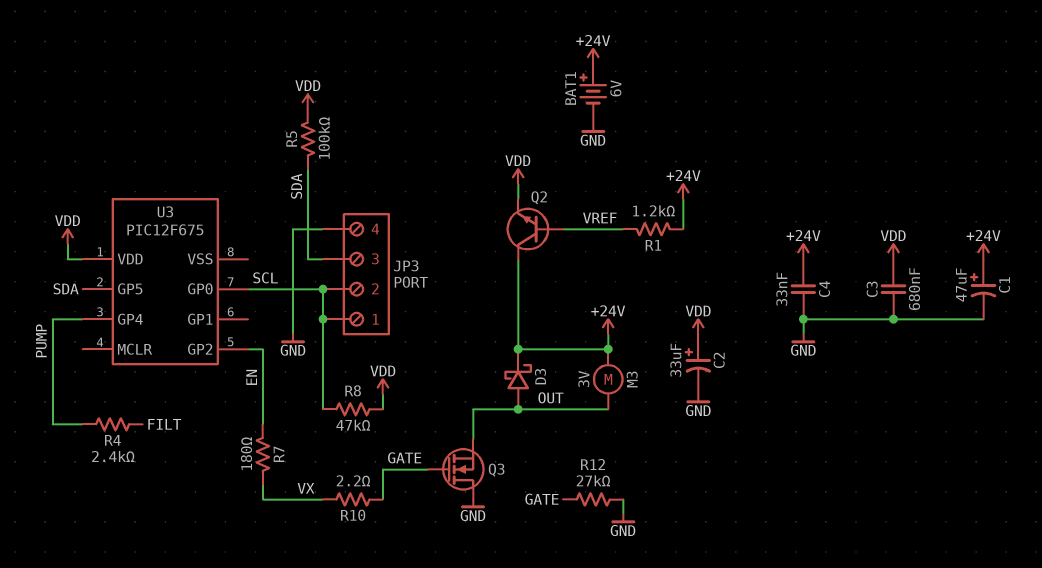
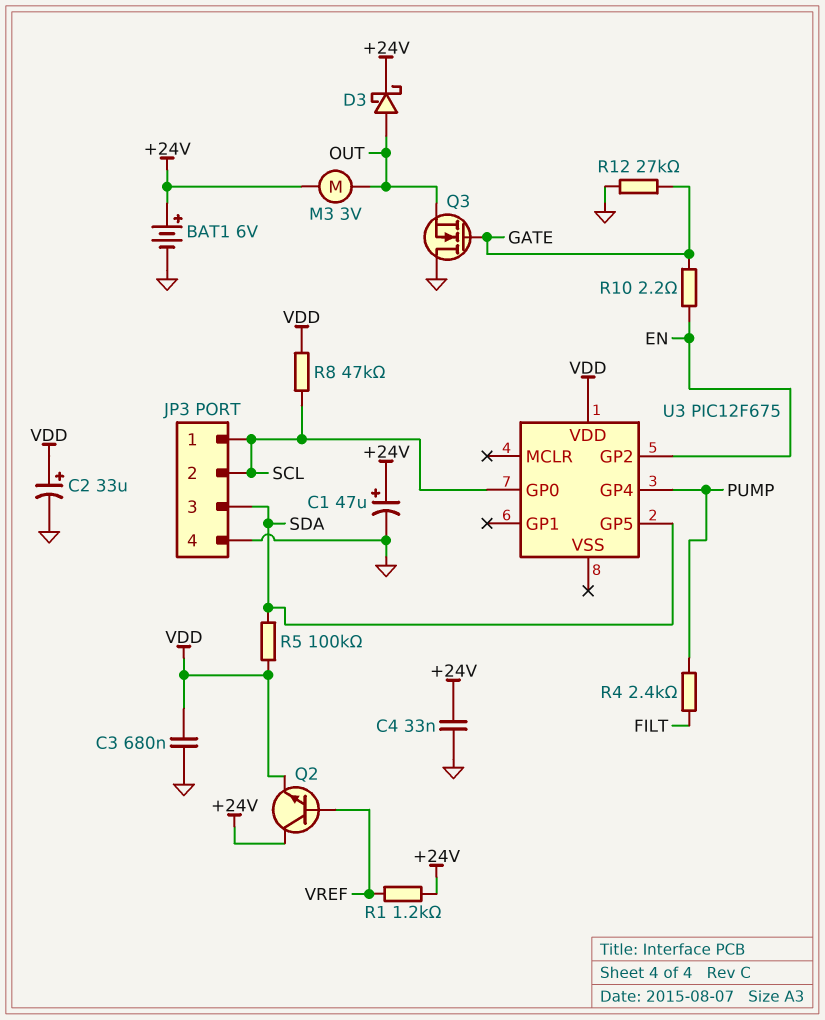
R7: 180 (EN, VX) -> none
R10: 2.2 (GATE, VX) -> 2.2 (EN, GATE)

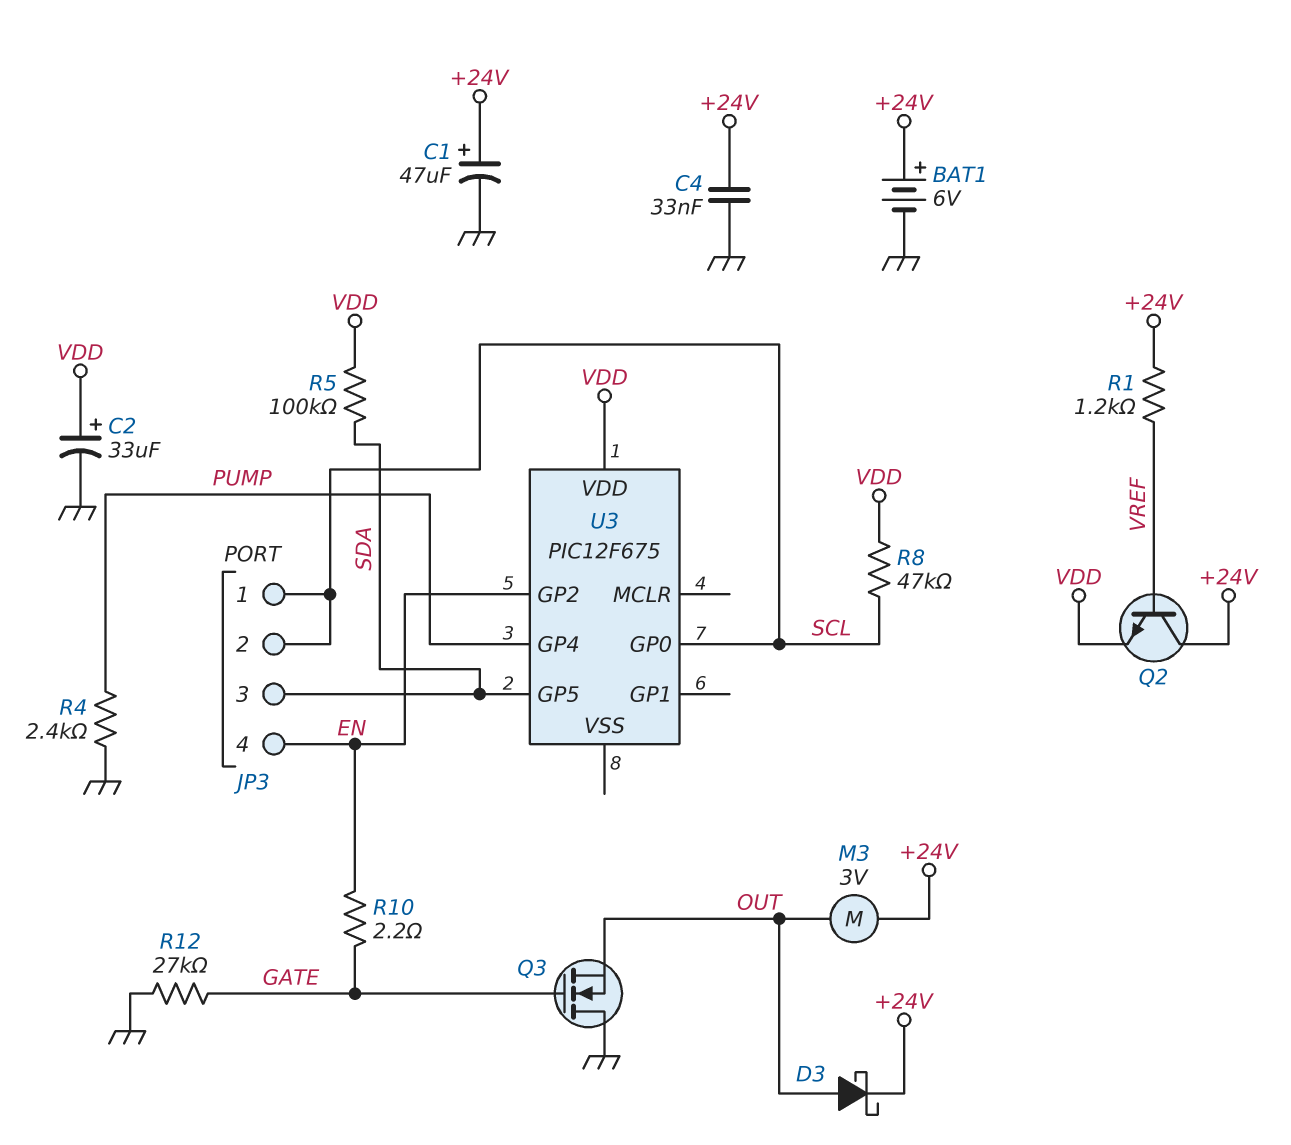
C3: 680nF (GND, VDD) -> none
JP3 pin 4: GND -> EN
R4: 2.4k (FILT, PUMP) -> 2.4k (GND, PUMP)

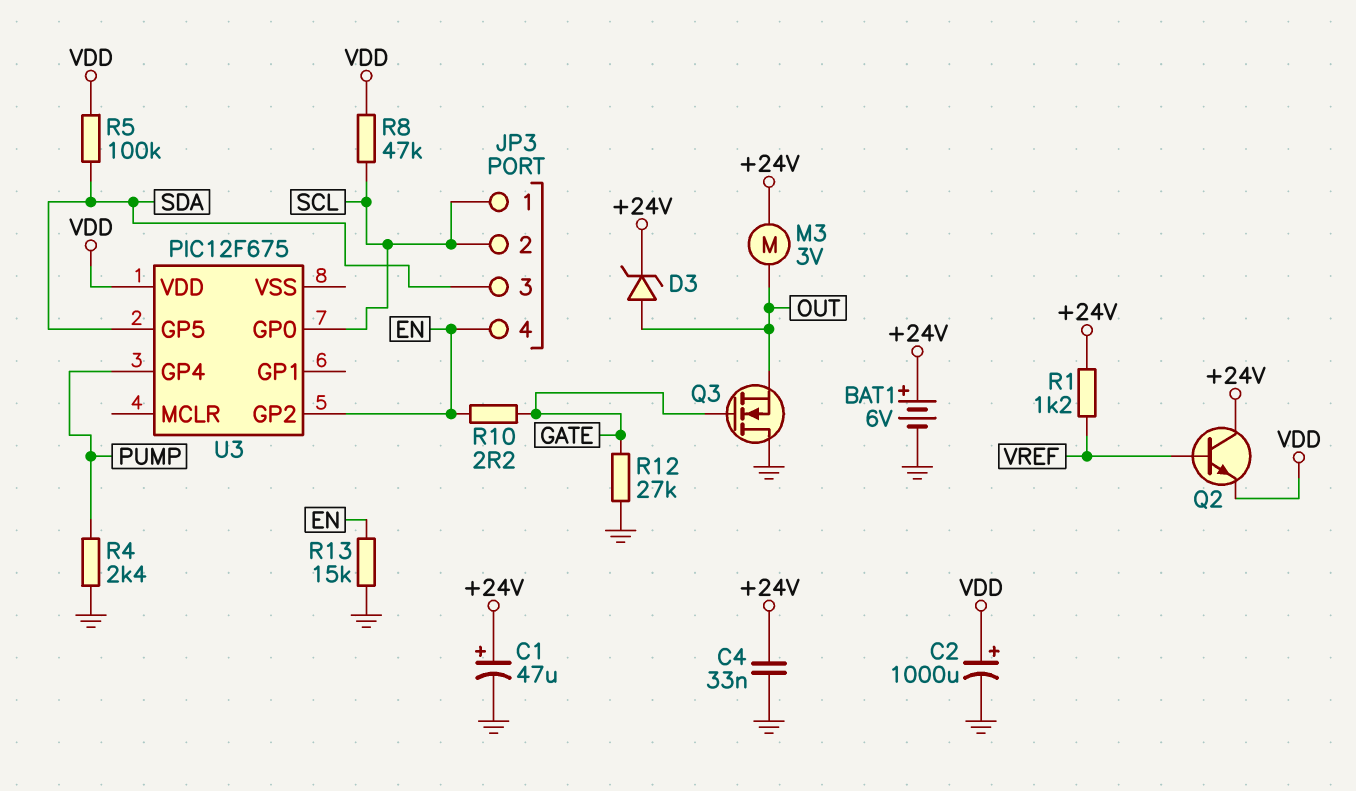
C2: 33uF (plus VDD, minus GND) -> 1000uF (plus VDD, minus GND)
D3: schottky (A OUT, K +24V) -> zener (A OUT, K +24V)
R13: none -> 15k (EN, GND)

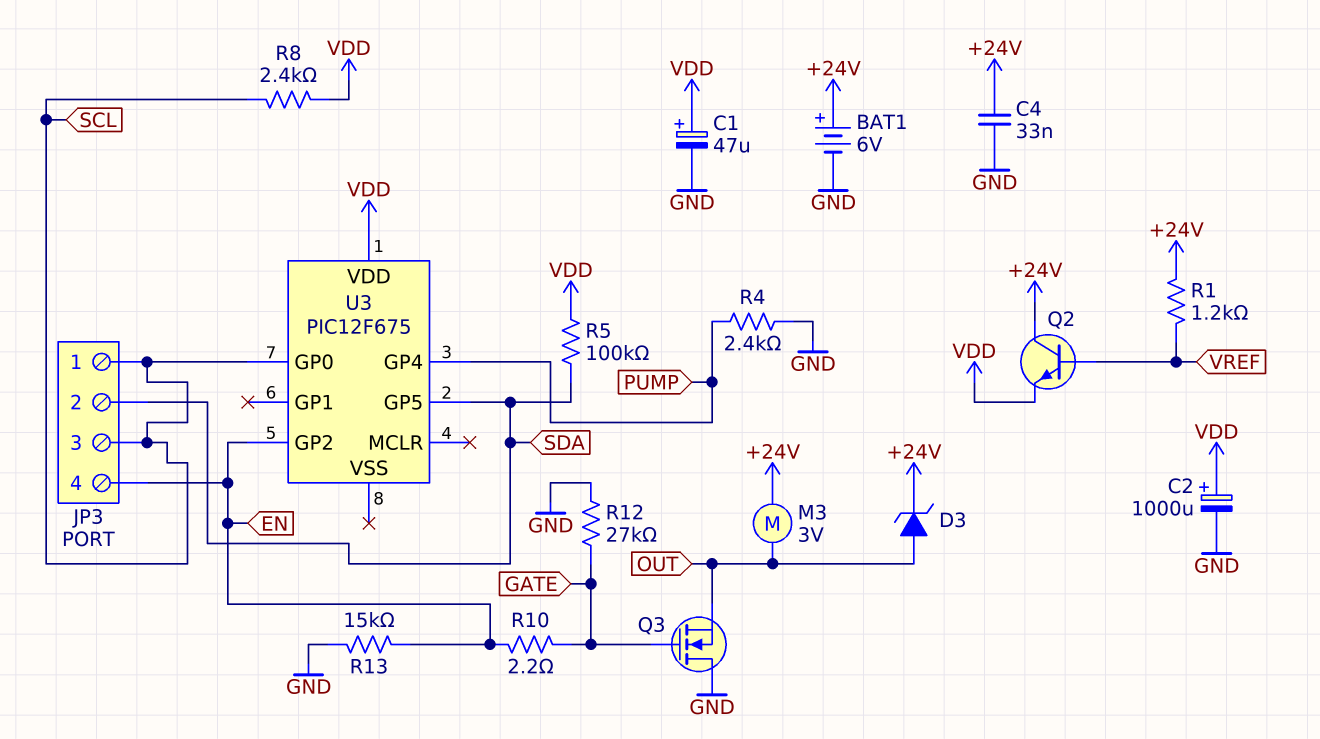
C1: 47uF (plus +24V, minus GND) -> 47uF (plus VDD, minus GND)
JP3 pin 2: SCL -> SDA
JP3 pin 3: SDA -> SCL
R8: 47k (SCL, VDD) -> 2.4k (SCL, VDD)

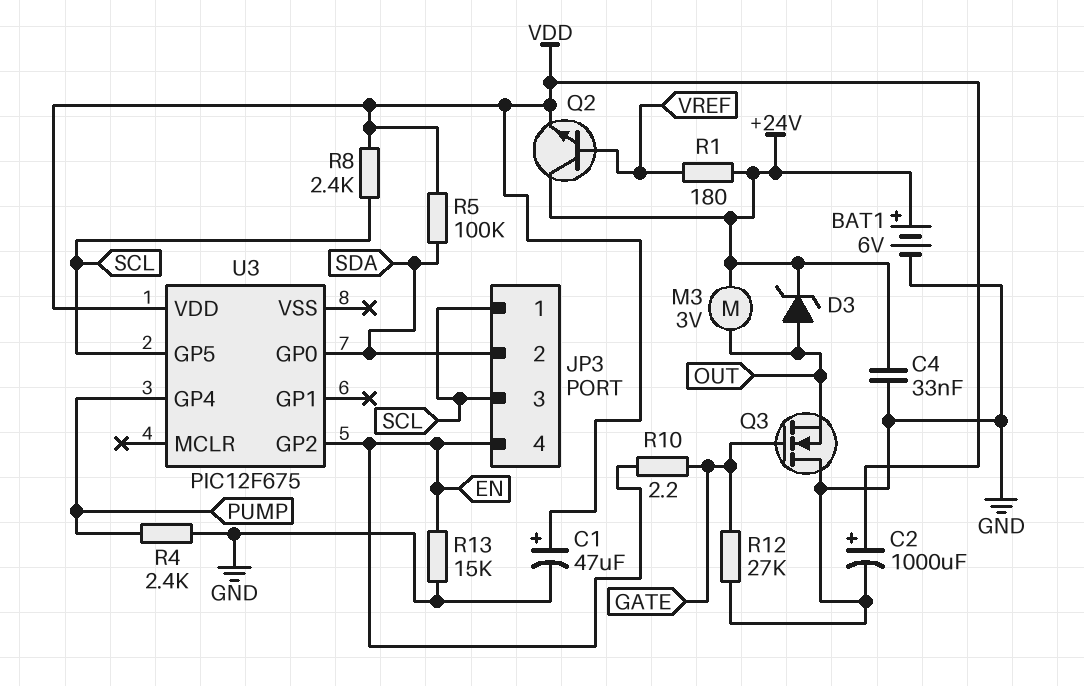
R1: 1.2k (+24V, VREF) -> 180 (+24V, VREF)
U3 pin GP0: SCL -> SDA
U3 pin GP5: SDA -> SCL

